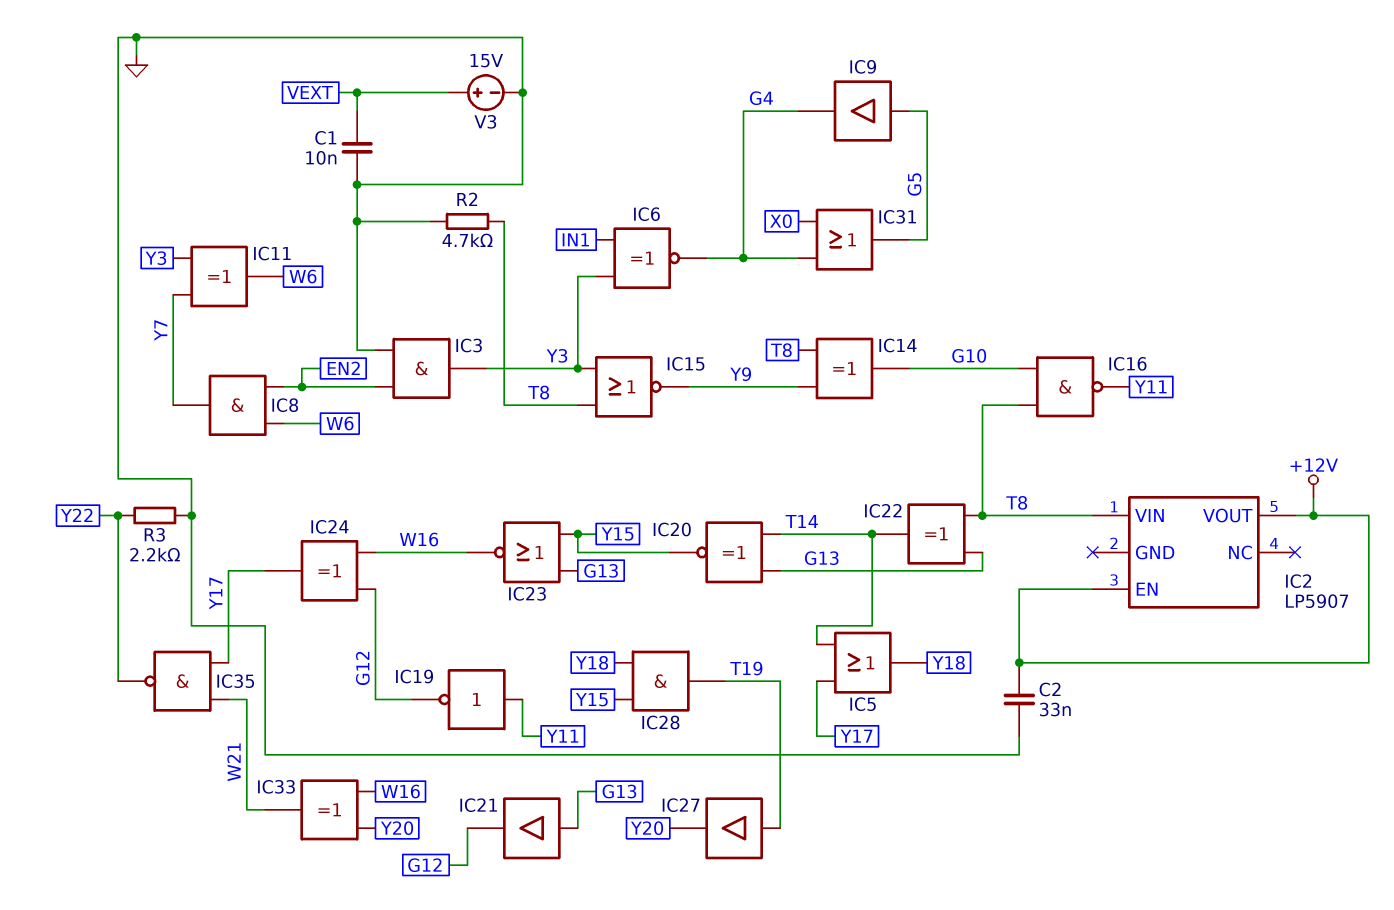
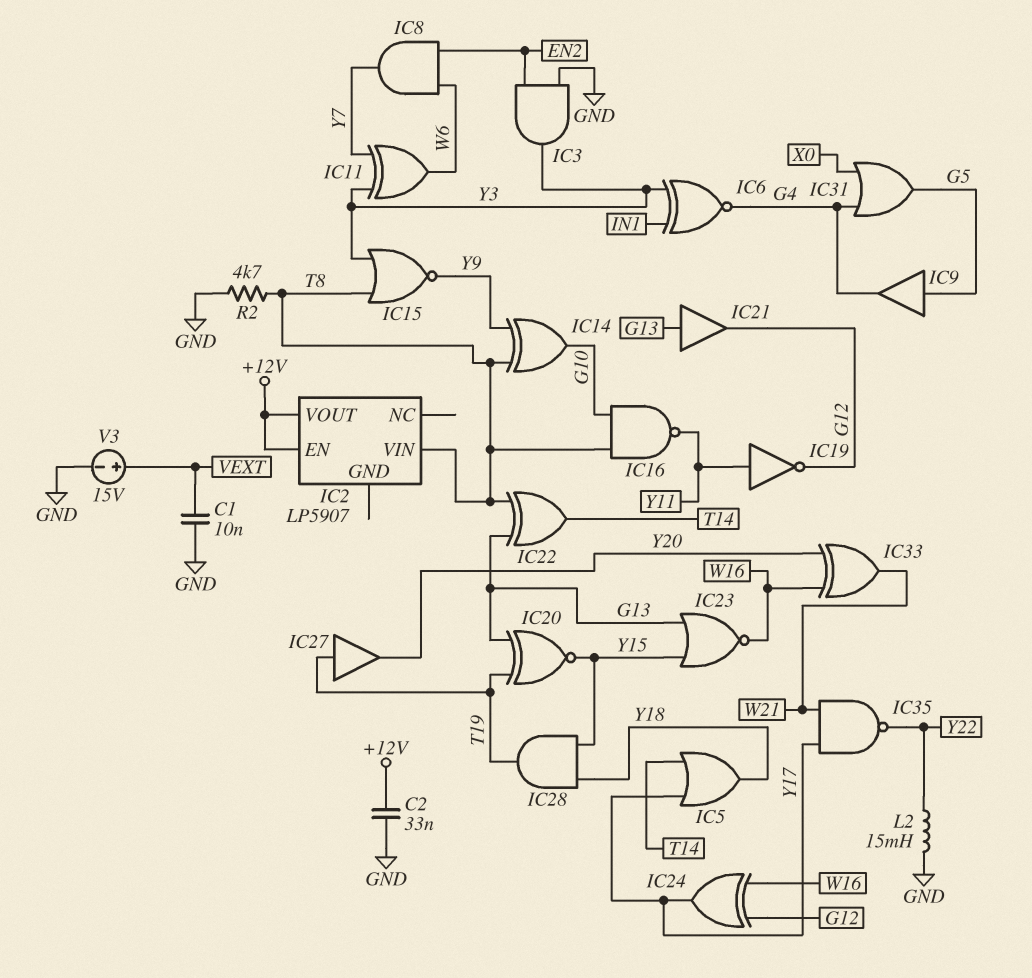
IC20: XNOR (in G13, in T14, out Y15) -> XNOR (in G13, in T19, out Y15)
L2: none -> 15mH (GND, Y22)
R3: 2.2k (GND, Y22) -> none

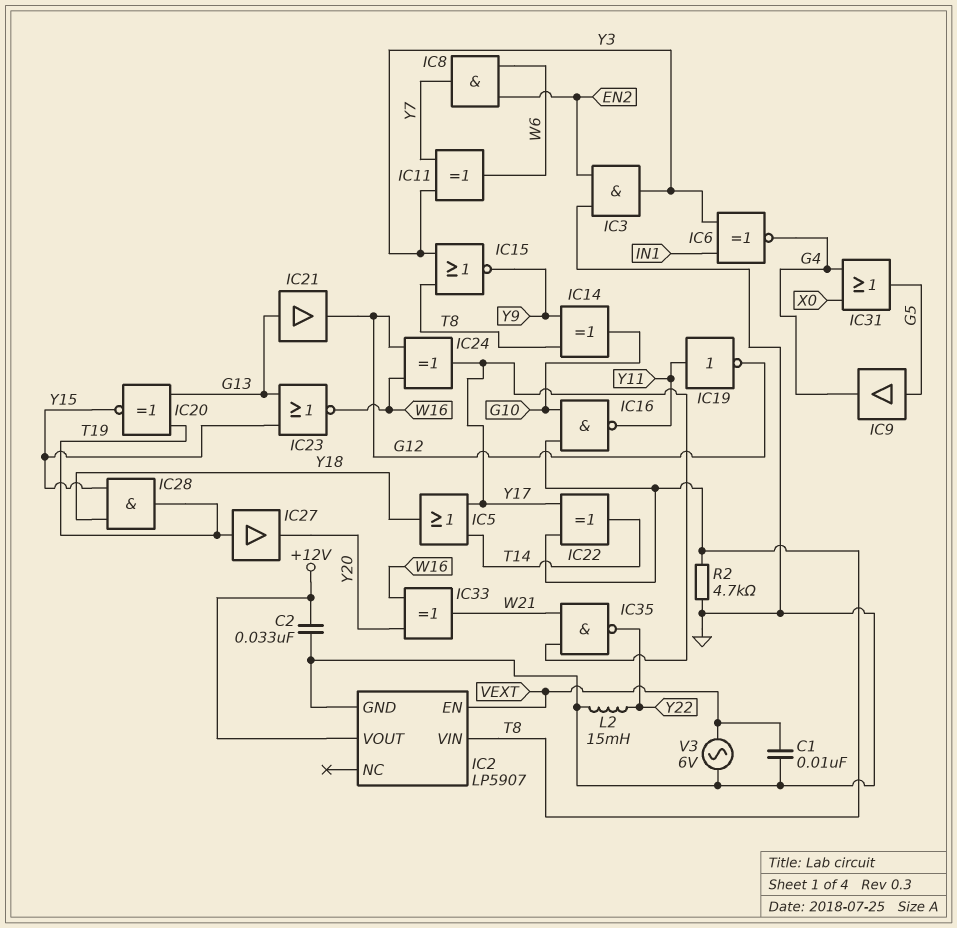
IC2 pin EN: +12V -> VEXT
IC2 pin GND: none -> GND
IC22: XOR (in G13, in T8, out T14) -> XOR (in T8, in Y17, out T14)
V3: 15V (plus VEXT, minus GND) -> AC 6V (GND, VEXT)

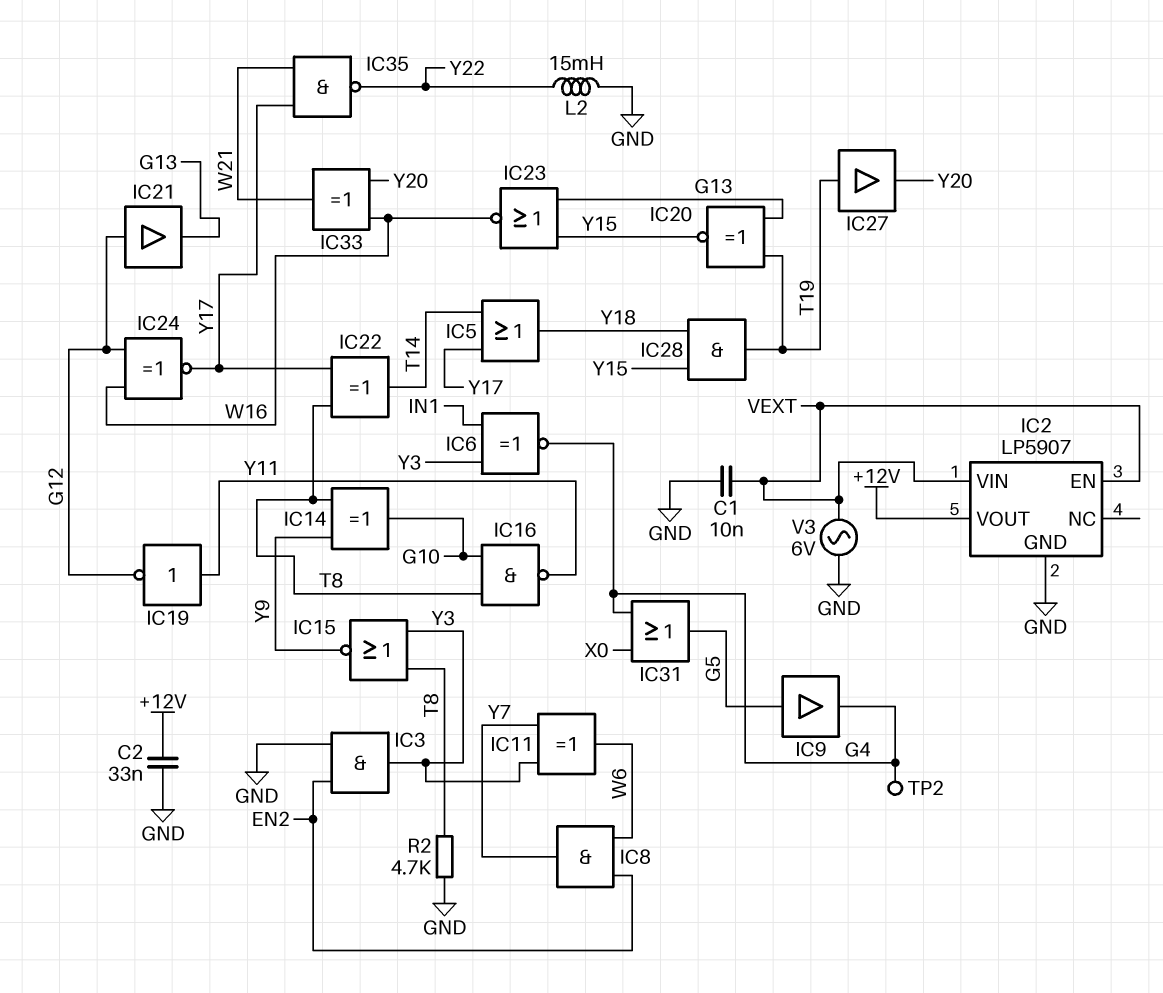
IC2 pin VIN: T8 -> VEXT
IC21: buffer (in G13, out G12) -> buffer (in G12, out G13)
IC24: XOR (in G12, in W16, out Y17) -> XNOR (in G12, in W16, out Y17)
TP2: none -> test point (G4)

